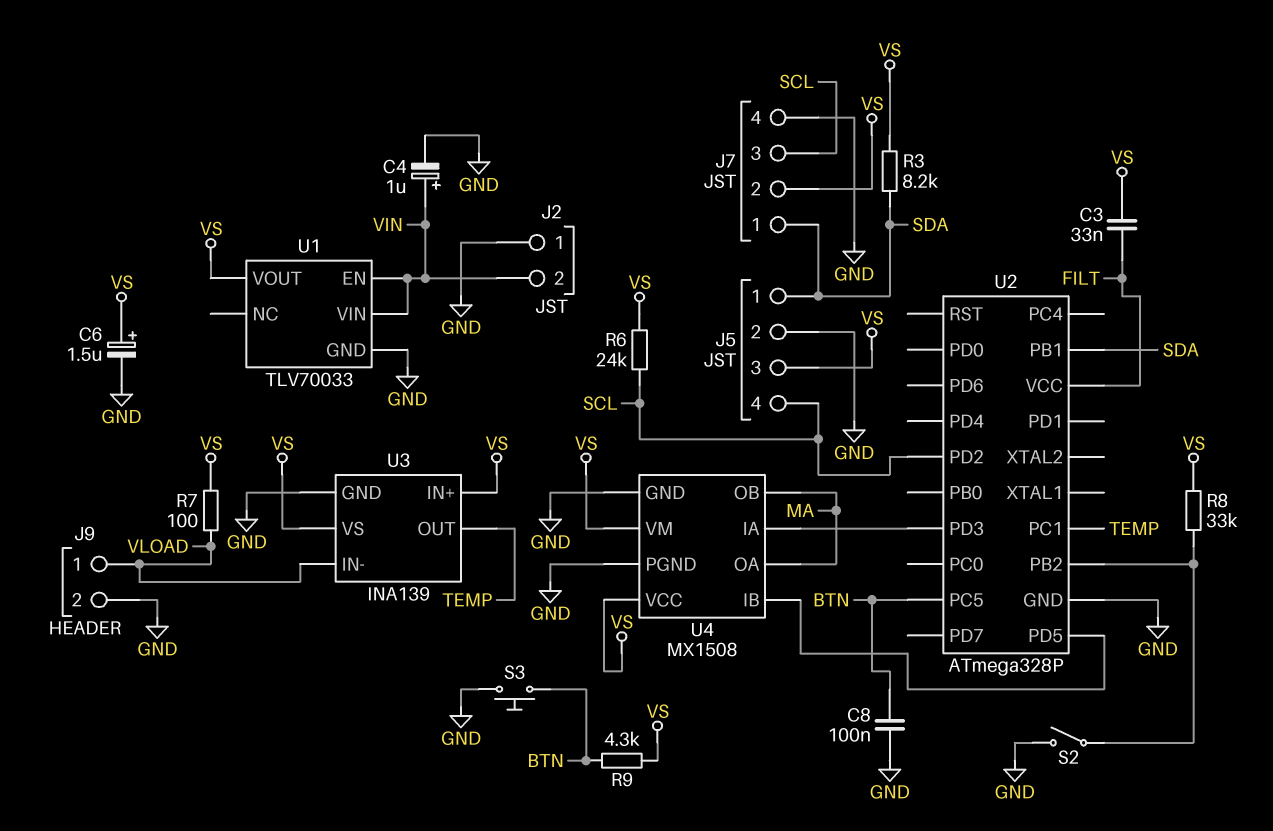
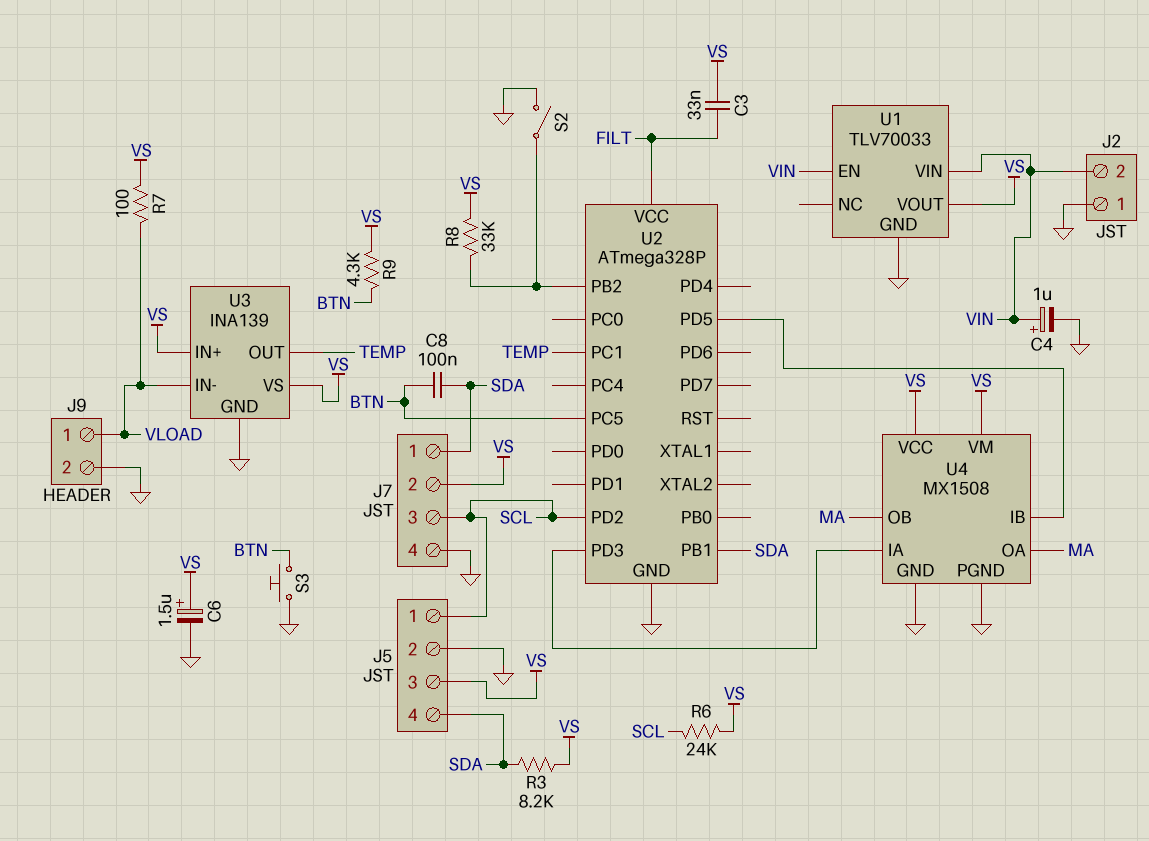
C8: 100nF (BTN, GND) -> 100nF (BTN, SDA)
J5 pin 1: SDA -> SCL
J5 pin 4: SCL -> SDA

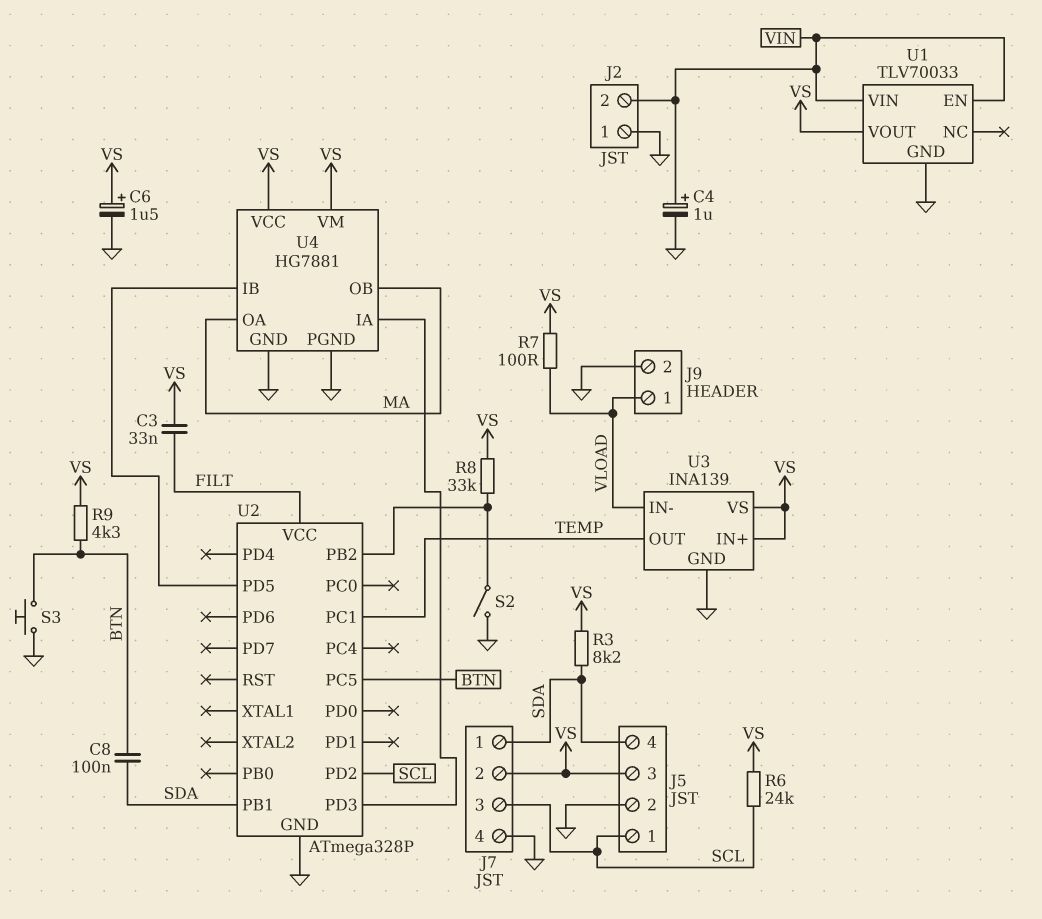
U4: MX1508 -> HG7881

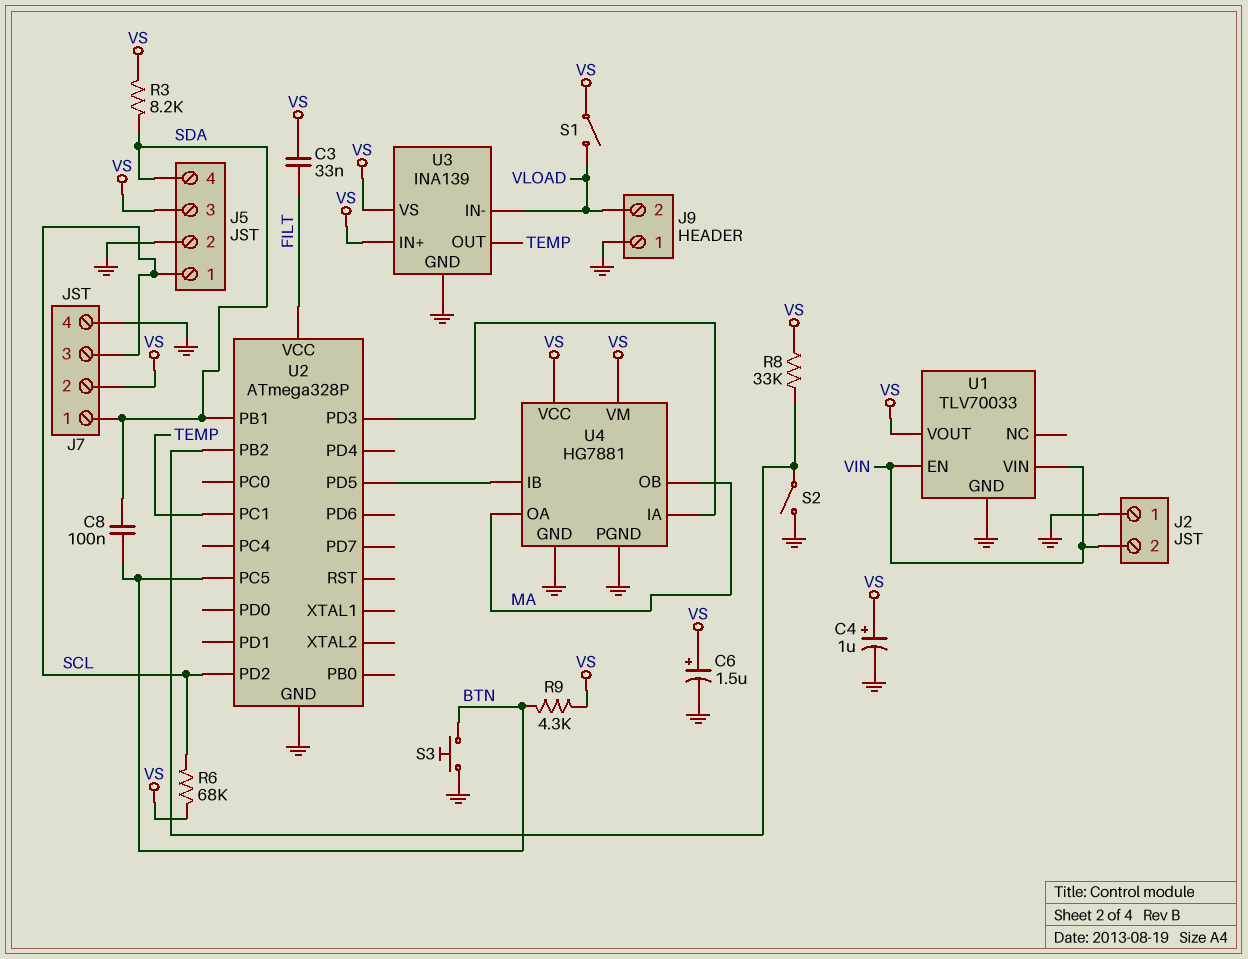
C4: 1uF (plus VIN, minus GND) -> 1uF (plus VS, minus GND)
J9 pin 1: VLOAD -> GND
J9 pin 2: GND -> VLOAD
R6: 24k (SCL, VS) -> 68k (SCL, VS)
R7: 100 (VLOAD, VS) -> none
S1: none -> switch (VLOAD, VS)

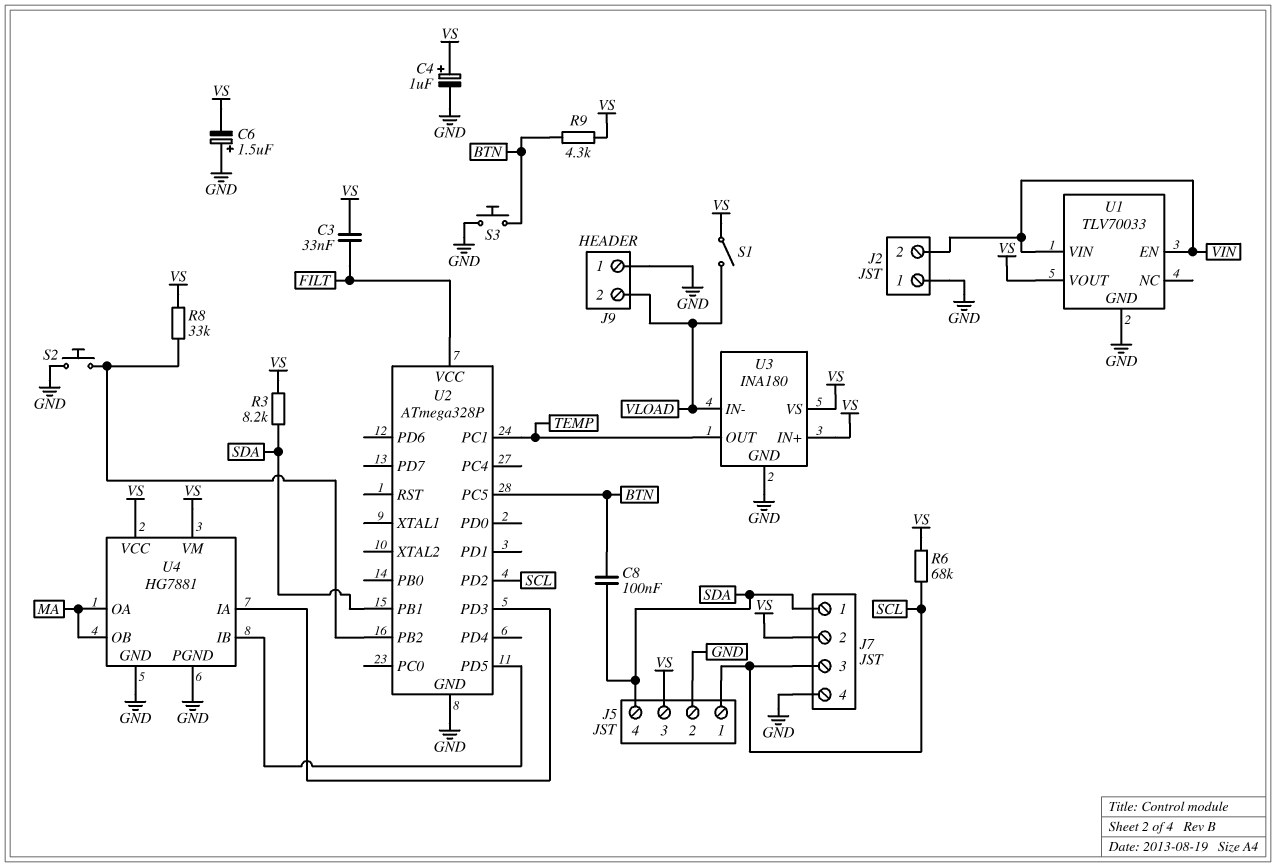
C6: 1.5uF (plus VS, minus GND) -> 1.5uF (plus GND, minus VS)
S2: switch (GND, U2/PB2) -> button (GND, U2/PB2)
U3: INA139 -> INA180

